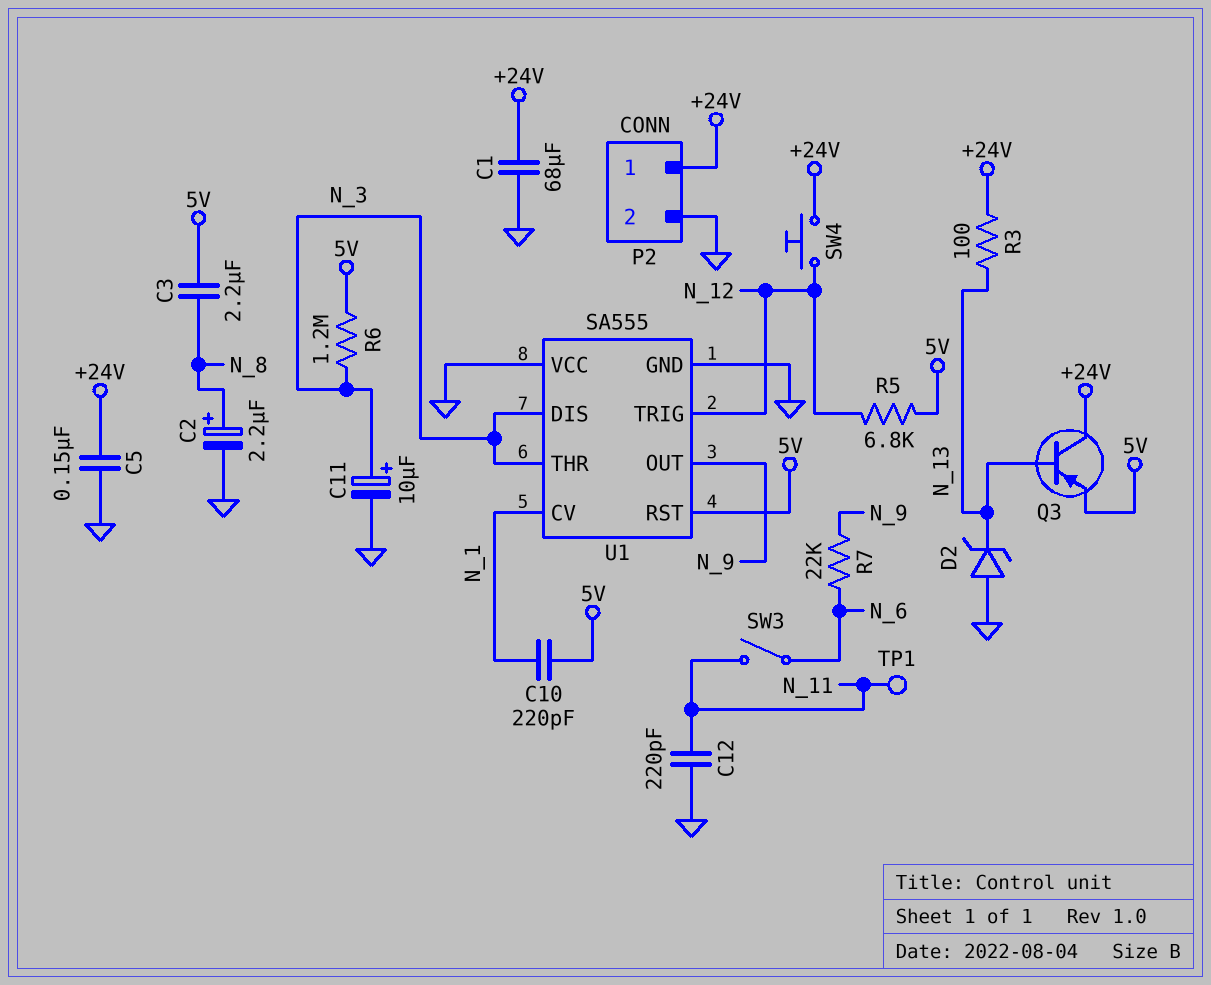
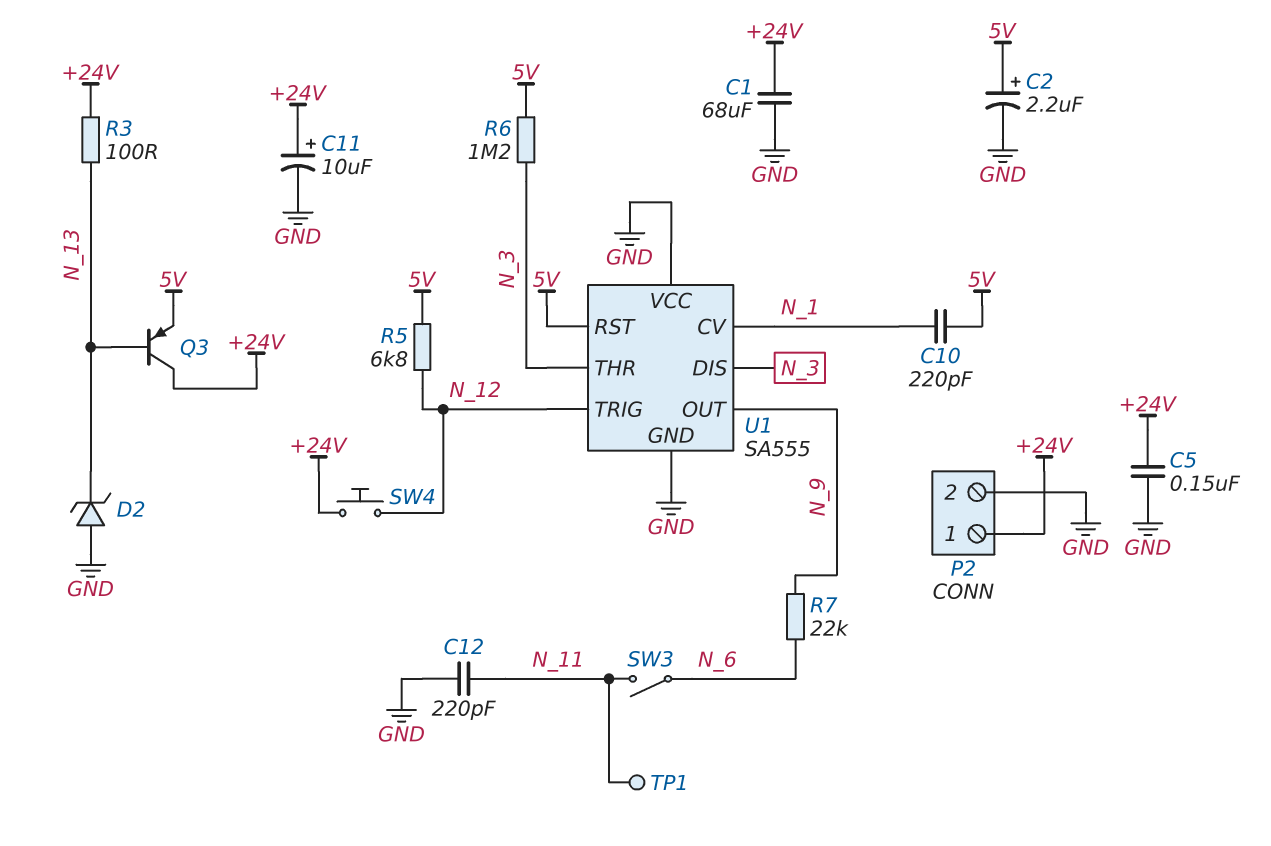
C2: 2.2uF (plus N_8, minus GND) -> 2.2uF (plus 5V, minus GND)
C3: 2.2uF (5V, N_8) -> none
C11: 10uF (plus N_3, minus GND) -> 10uF (plus +24V, minus GND)

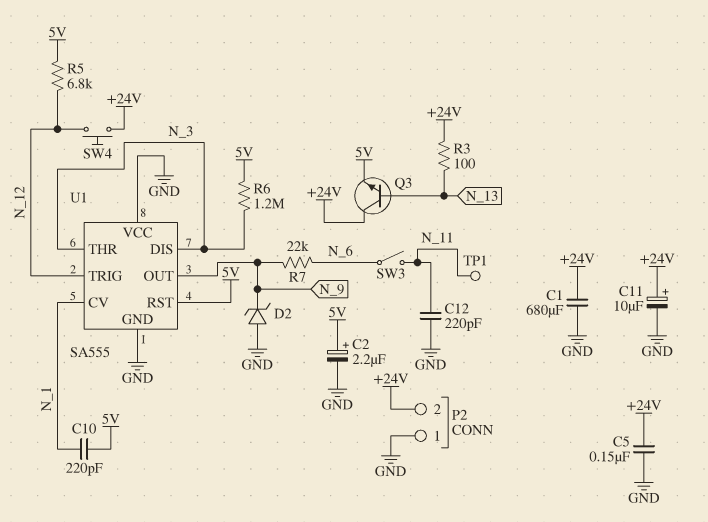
C1: 68uF (+24V, GND) -> 680uF (+24V, GND)
D2: zener (A GND, K N_13) -> zener (A GND, K N_9)
P2 pin 1: +24V -> GND
P2 pin 2: GND -> +24V
Q3: PNP (B N_13, C +24V, E 5V) -> NPN (B N_13, C +24V, E 5V)

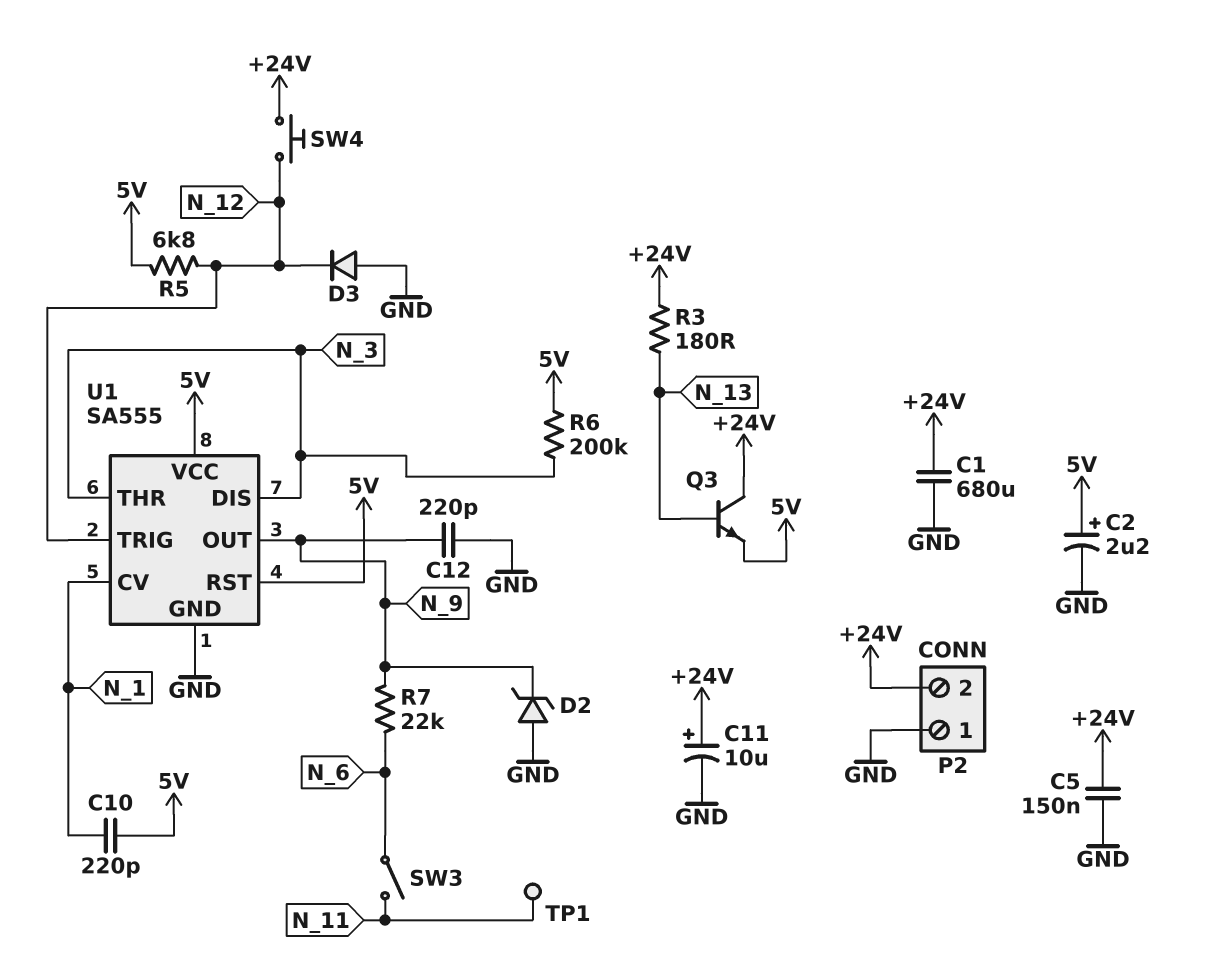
C12: 220pF (GND, N_11) -> 220pF (GND, N_9)
D3: none -> diode (A GND, K N_12)
R3: 100 (+24V, N_13) -> 180 (+24V, N_13)
R6: 1.2M (5V, N_3) -> 200k (5V, N_3)
U1 pin VCC: GND -> 5V

